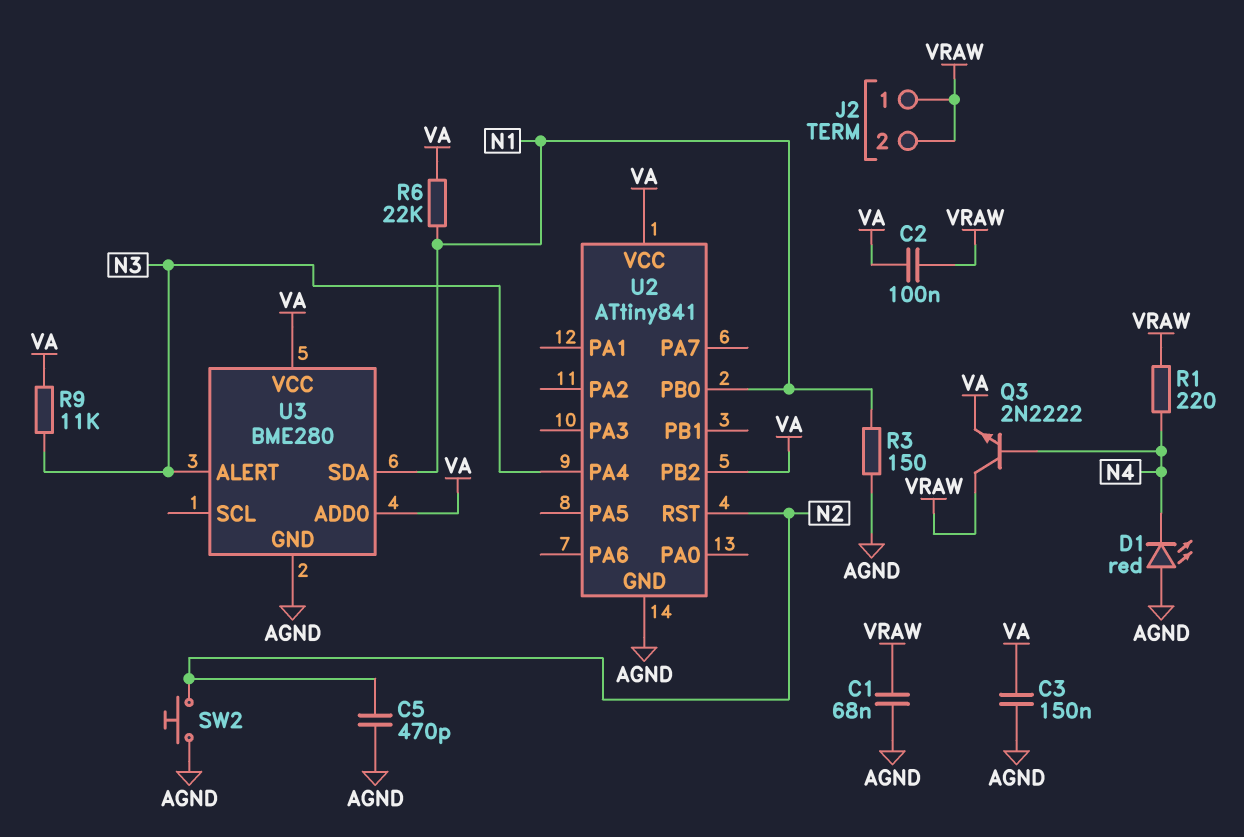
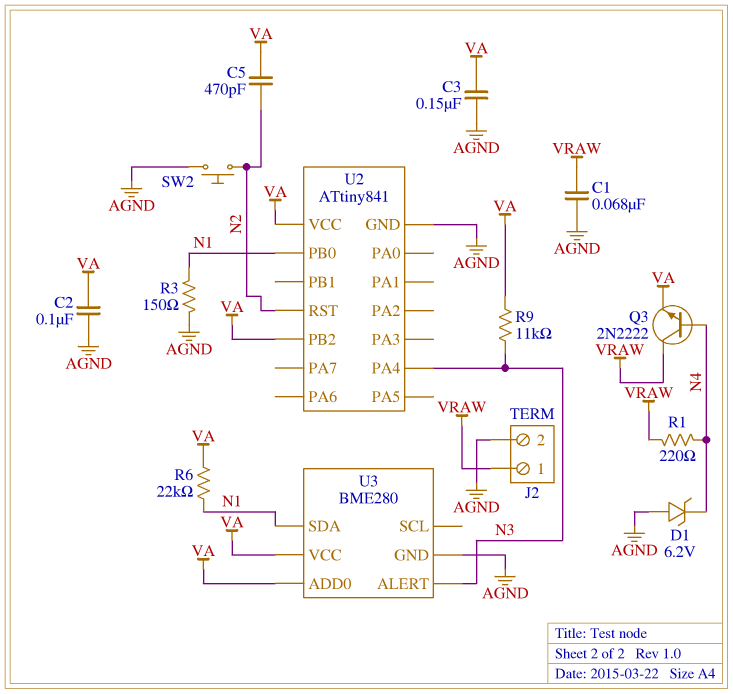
C2: 100nF (VA, VRAW) -> 100nF (AGND, VA)
C5: 470pF (AGND, N2) -> 470pF (N2, VA)
D1: LED red (A AGND, K N4) -> zener 6.2V (A AGND, K N4)
J2 pin 2: VRAW -> AGND

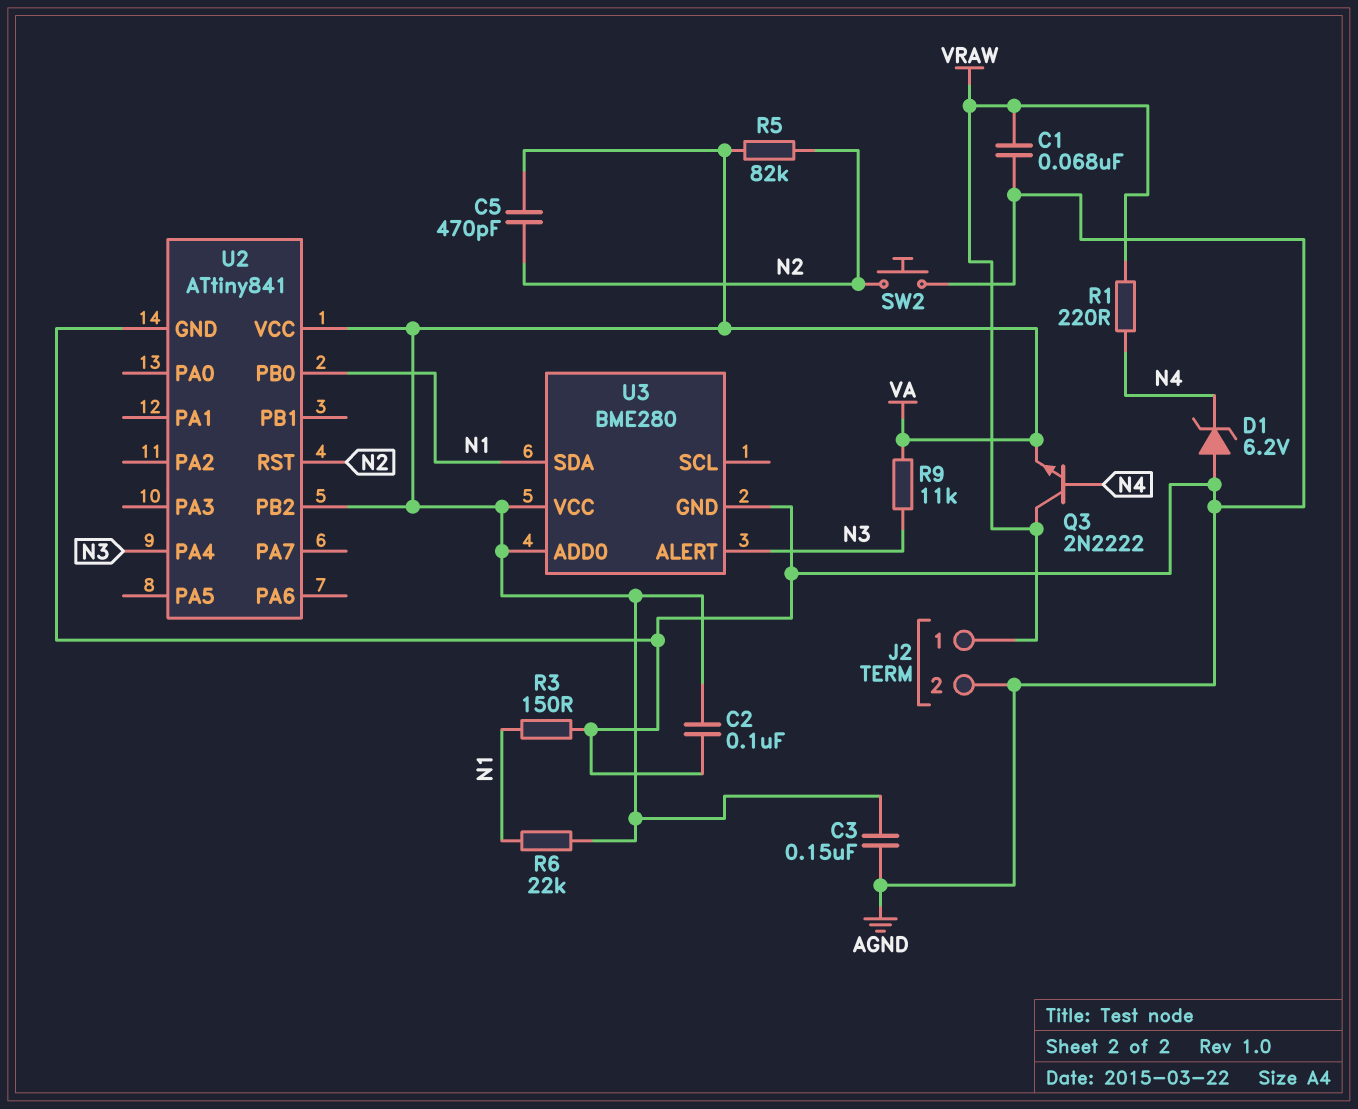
R5: none -> 82k (N2, VA)

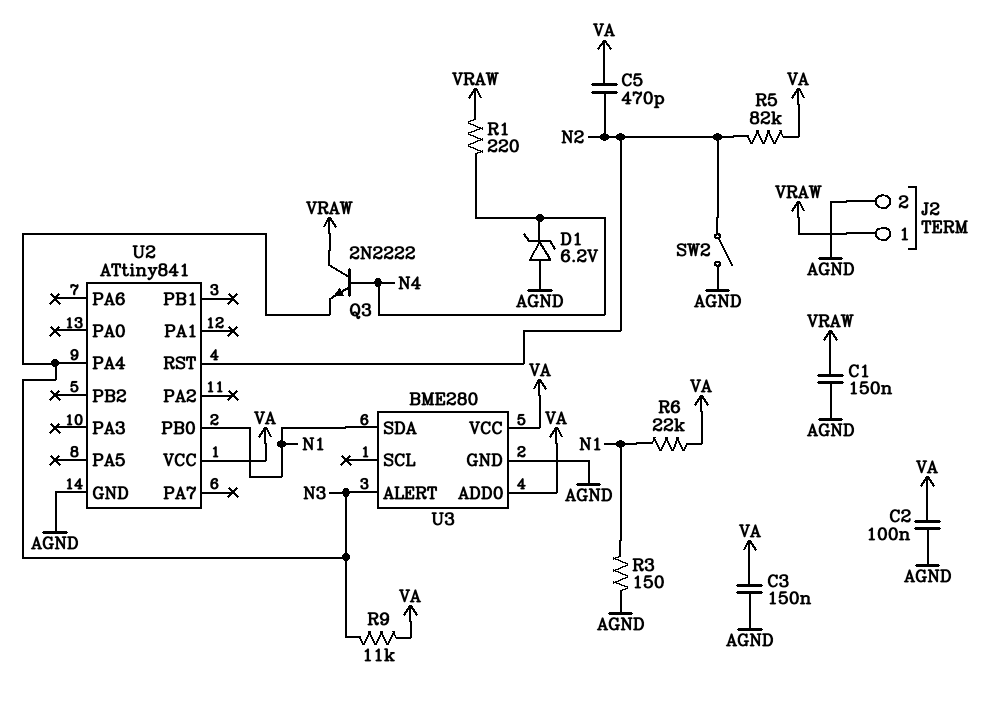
C1: 68nF (AGND, VRAW) -> 150nF (AGND, VRAW)
Q3: NPN 2N2222 (B N4, C VRAW, E VA) -> NPN 2N2222 (B N4, C VRAW, E N3)
SW2: button (AGND, N2) -> switch (AGND, N2)
U2 pin PB2: VA -> none

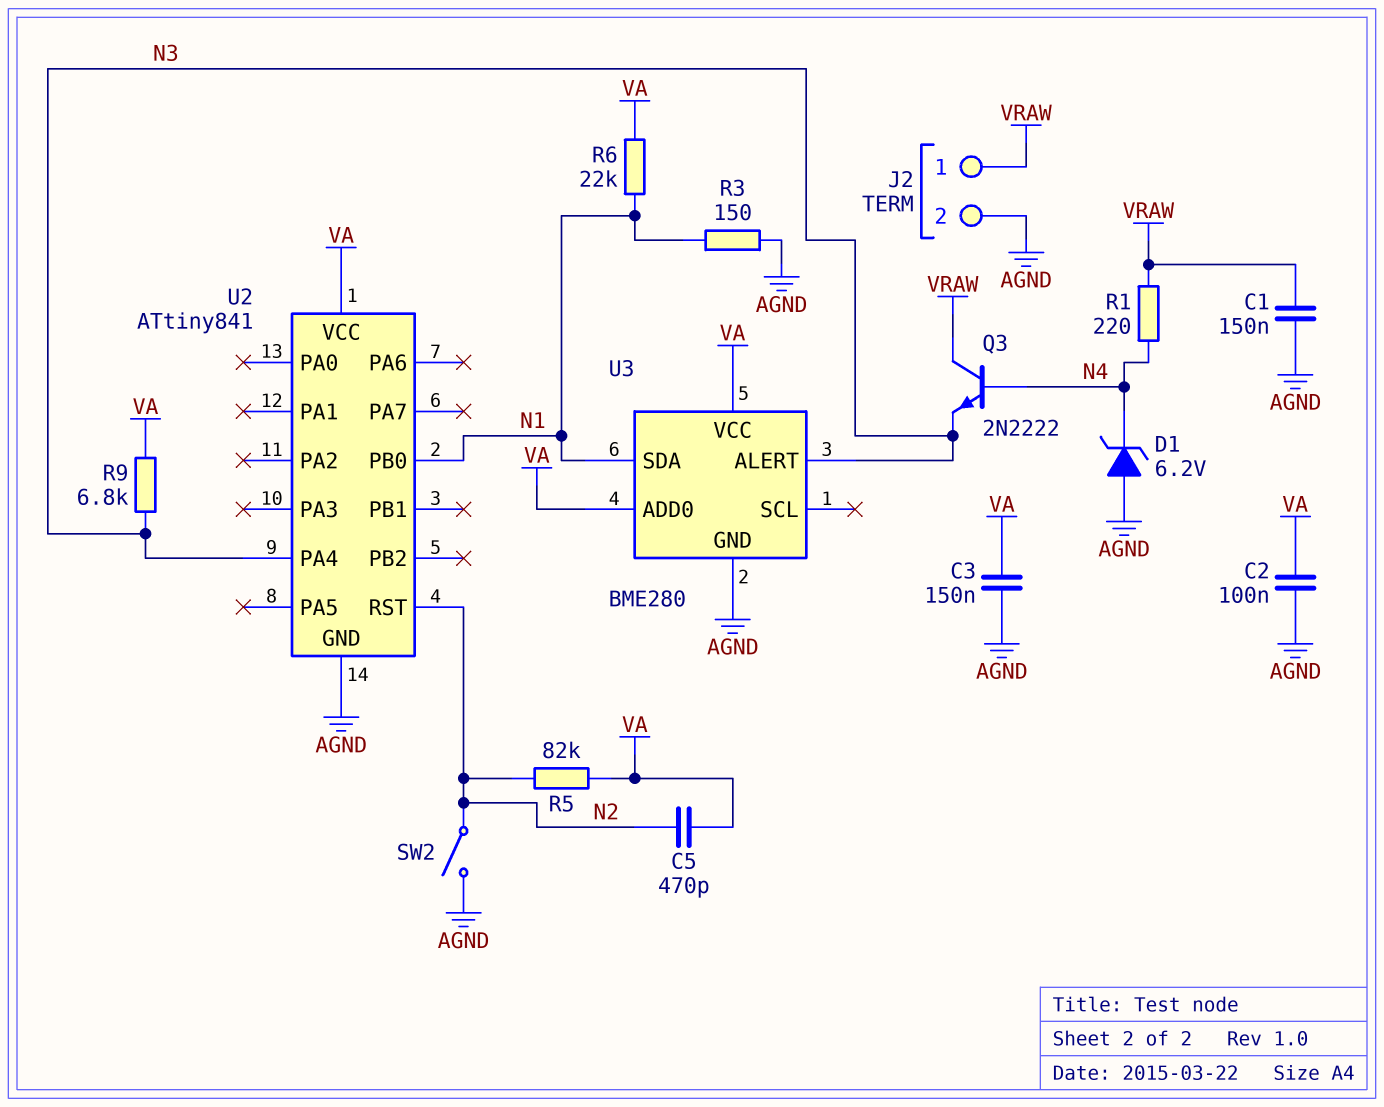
R9: 11k (N3, VA) -> 6.8k (N3, VA)

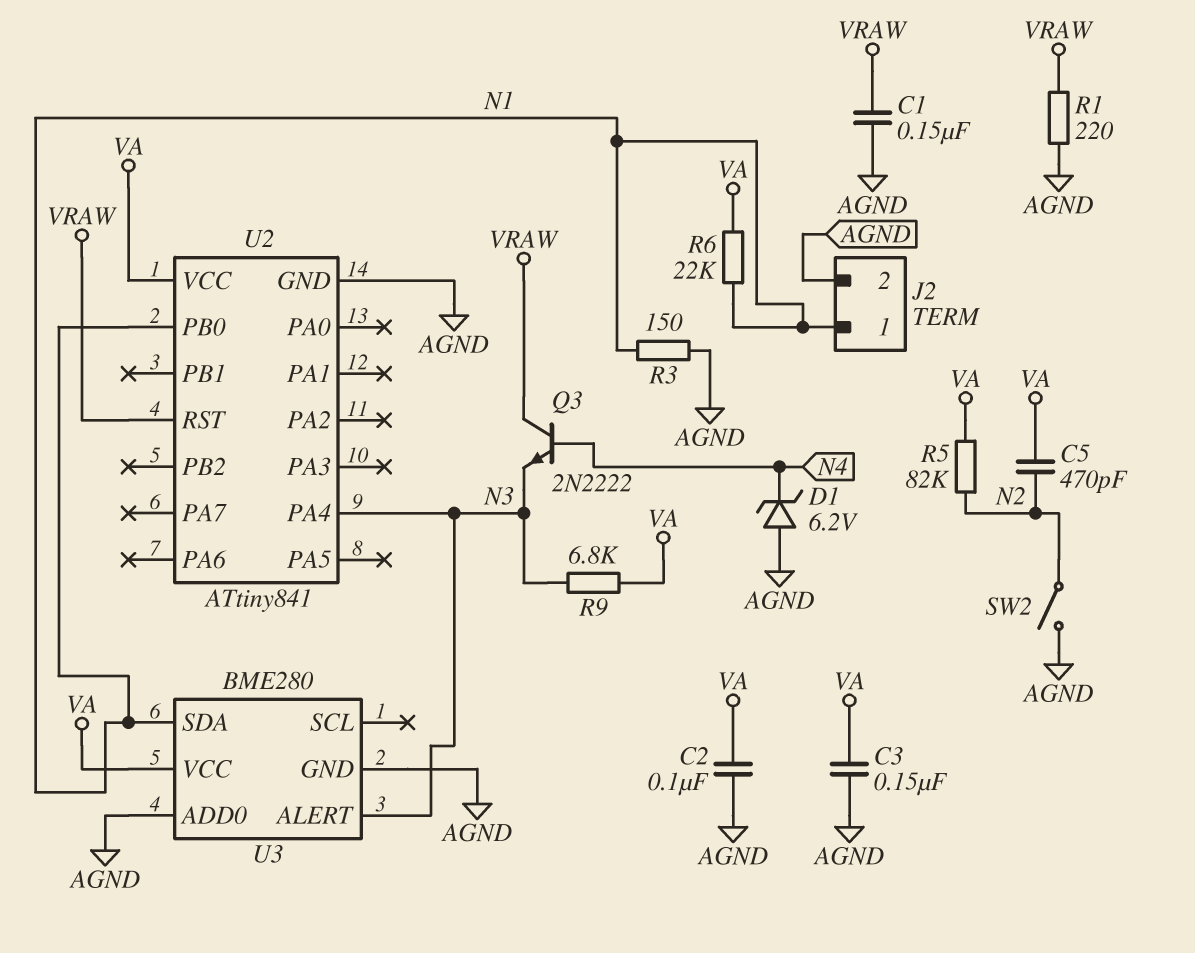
J2 pin 1: VRAW -> N1
R1: 220 (N4, VRAW) -> 220 (AGND, VRAW)
U2 pin RST: N2 -> VRAW
U3 pin ADD0: VA -> AGND

